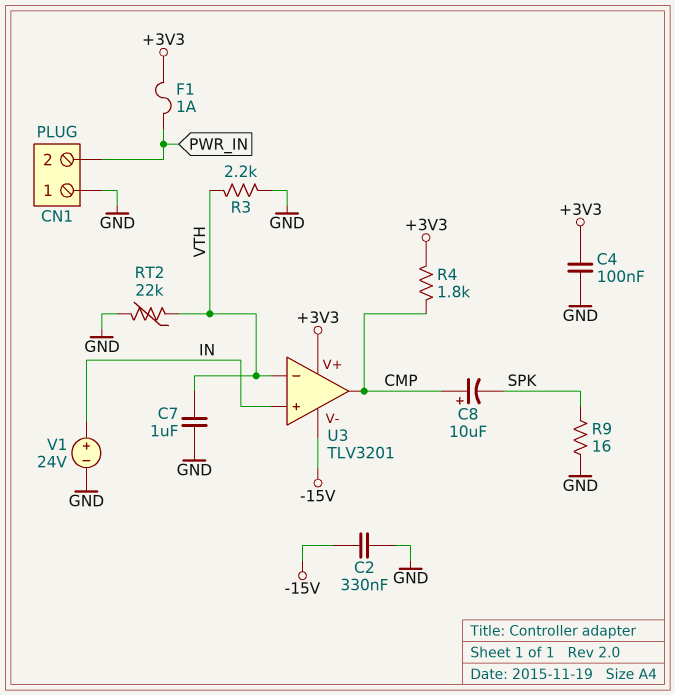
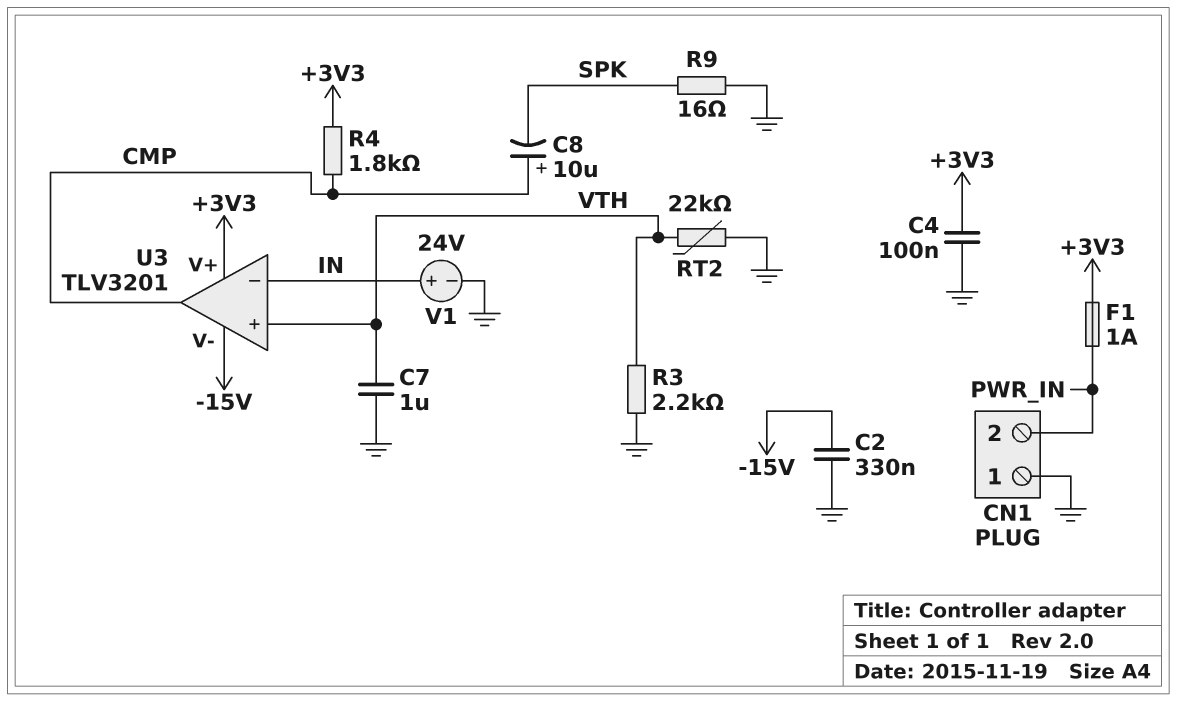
U3 pin in+: IN -> VTH
U3 pin in-: VTH -> IN

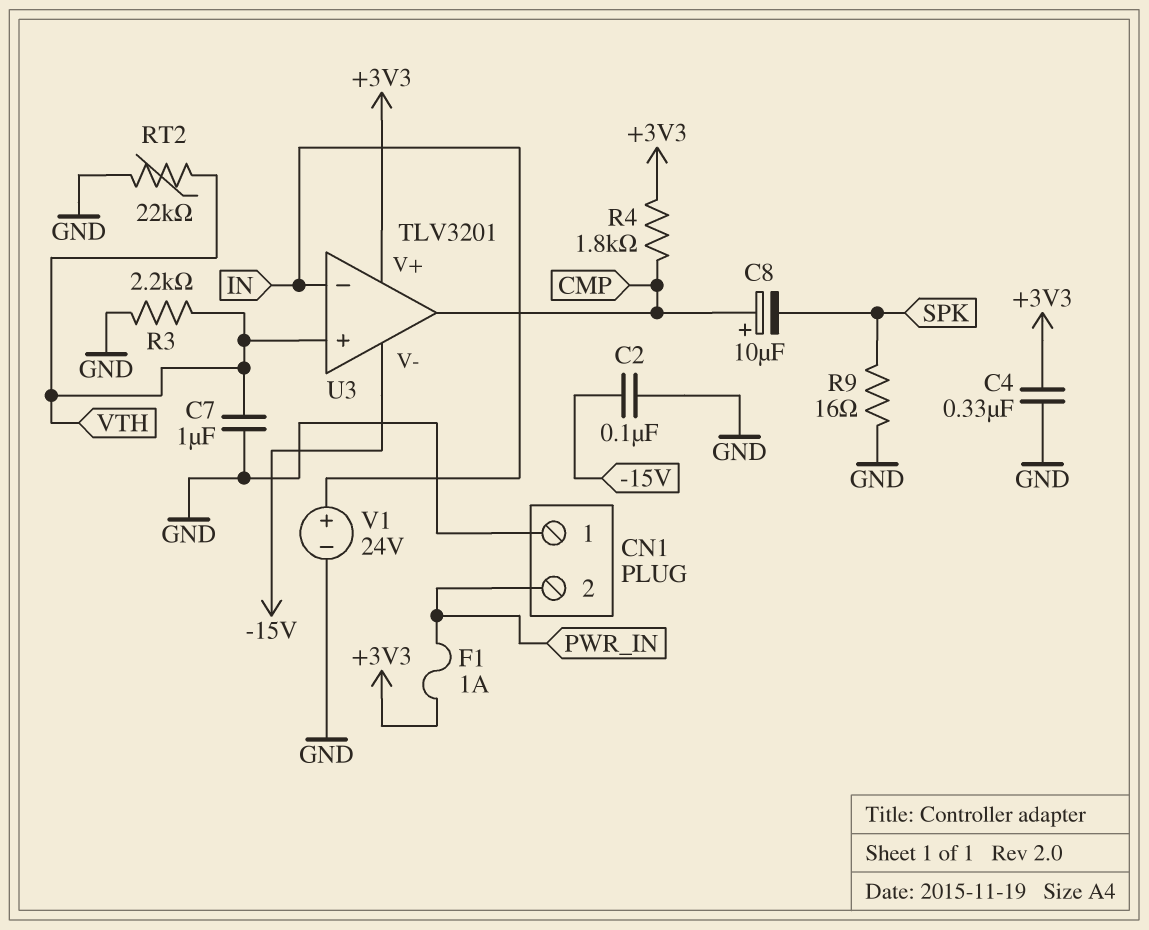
C2: 330nF (-15V, GND) -> 100nF (-15V, GND)
C4: 100nF (+3V3, GND) -> 330nF (+3V3, GND)

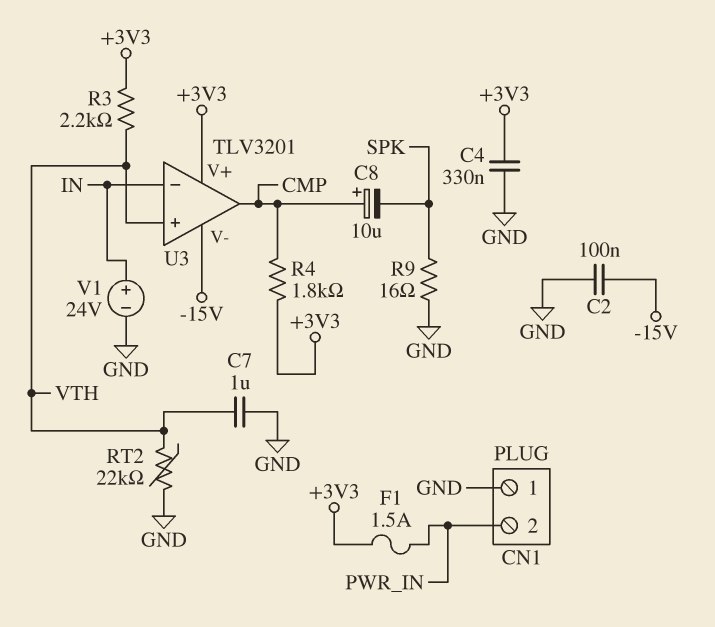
F1: 1A (+3V3, PWR_IN) -> 1.5A (+3V3, PWR_IN)
R3: 2.2k (GND, VTH) -> 2.2k (+3V3, VTH)

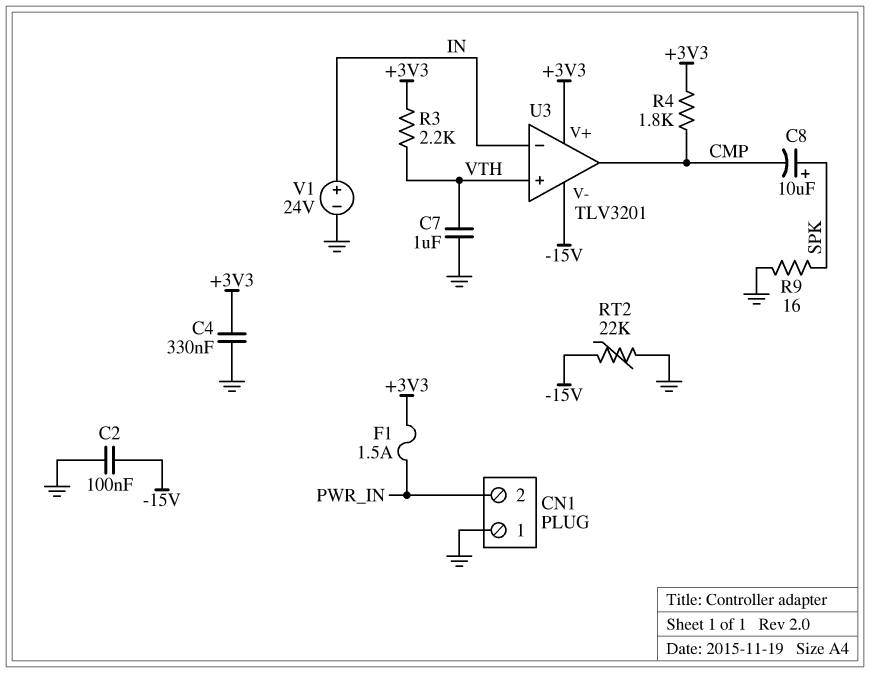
C8: 10uF (plus CMP, minus SPK) -> 10uF (plus SPK, minus CMP)
RT2: 22k (GND, VTH) -> 22k (-15V, GND)

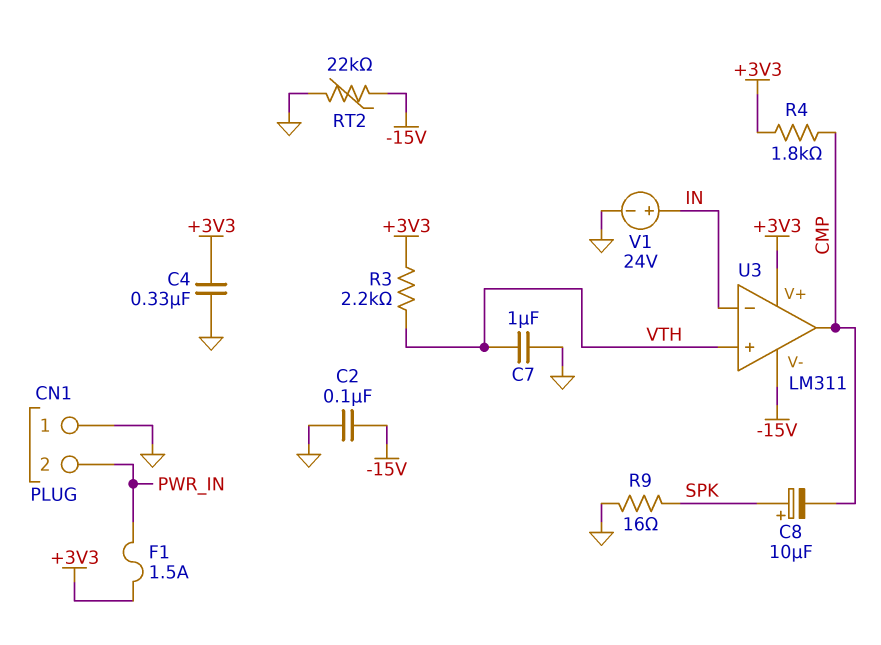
U3: TLV3201 -> LM311

